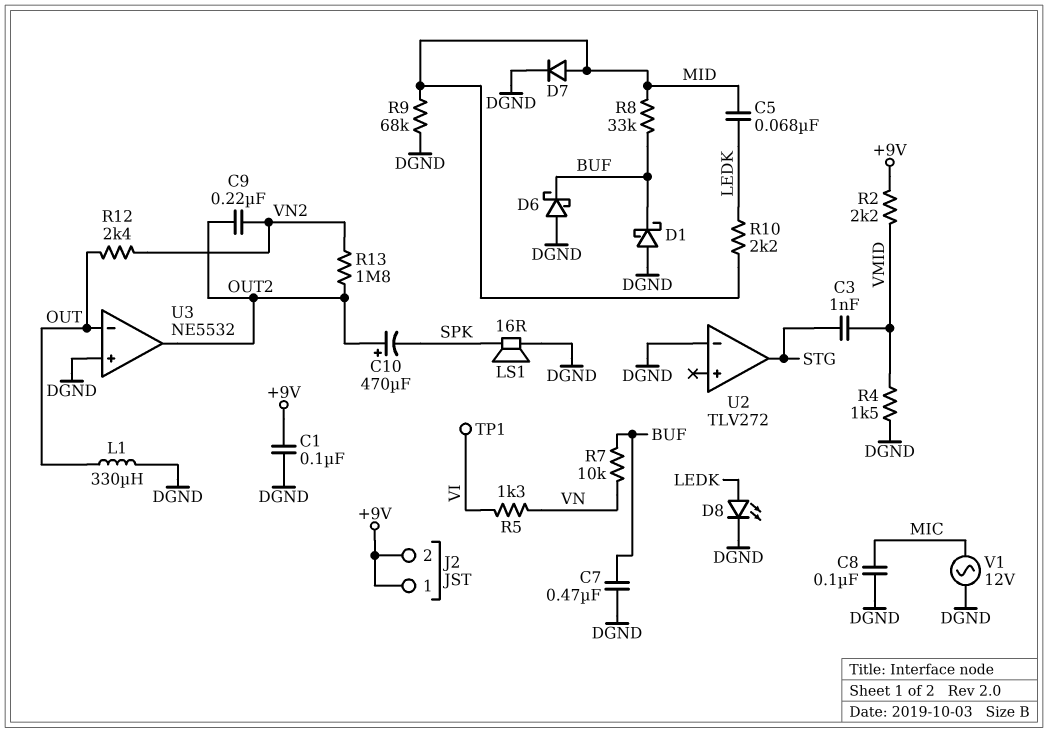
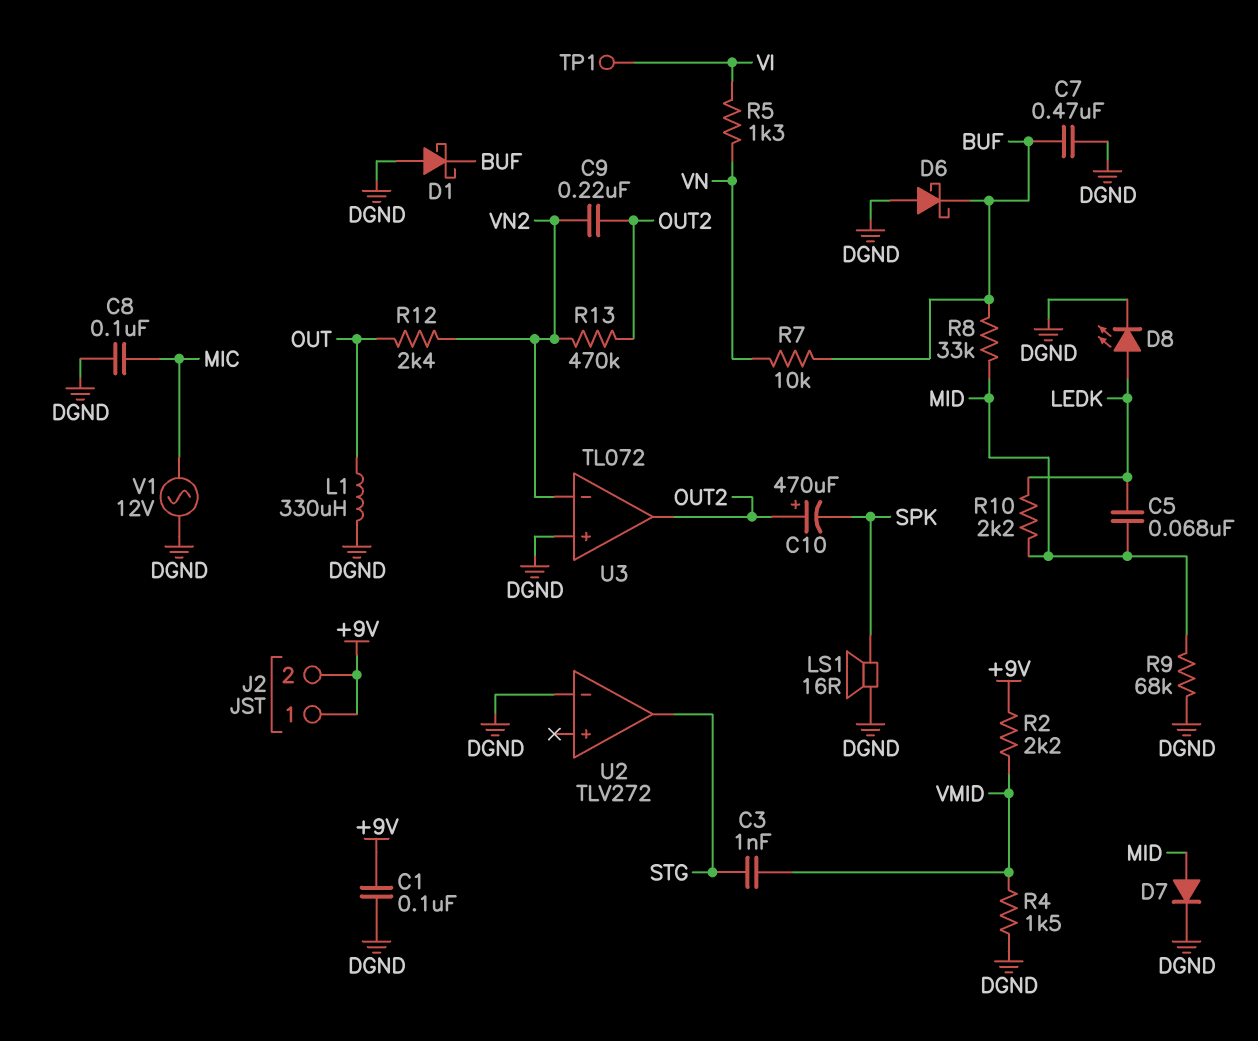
R13: 1.8M (OUT2, VN2) -> 470k (OUT2, VN2)
U3: NE5532 -> TL072
U3 pin in-: OUT -> VN2

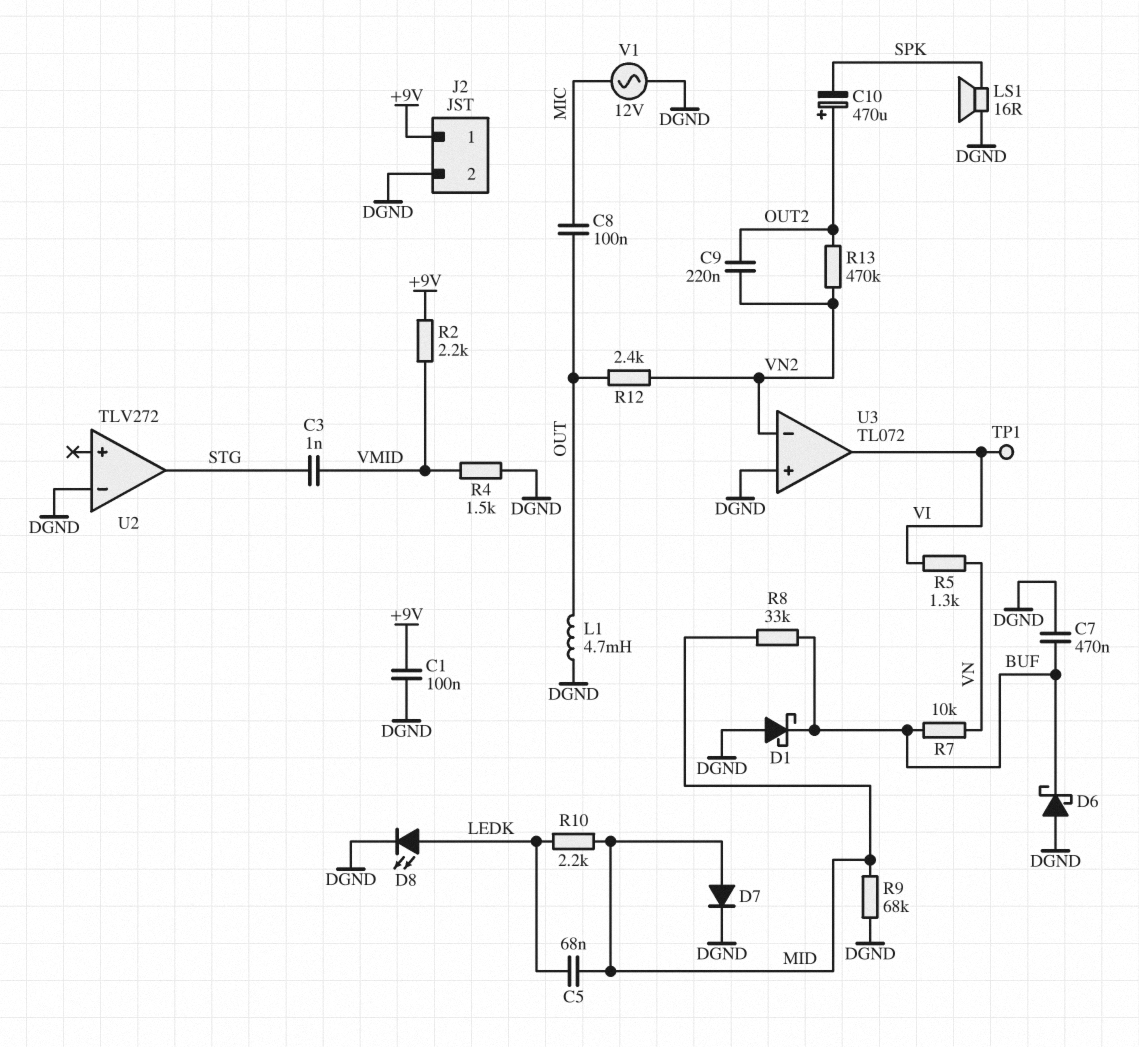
C8: 100nF (DGND, MIC) -> 100nF (MIC, OUT)
J2 pin 2: +9V -> DGND
L1: 330uH (DGND, OUT) -> 4.7mH (DGND, OUT)
U3 pin out: OUT2 -> VI

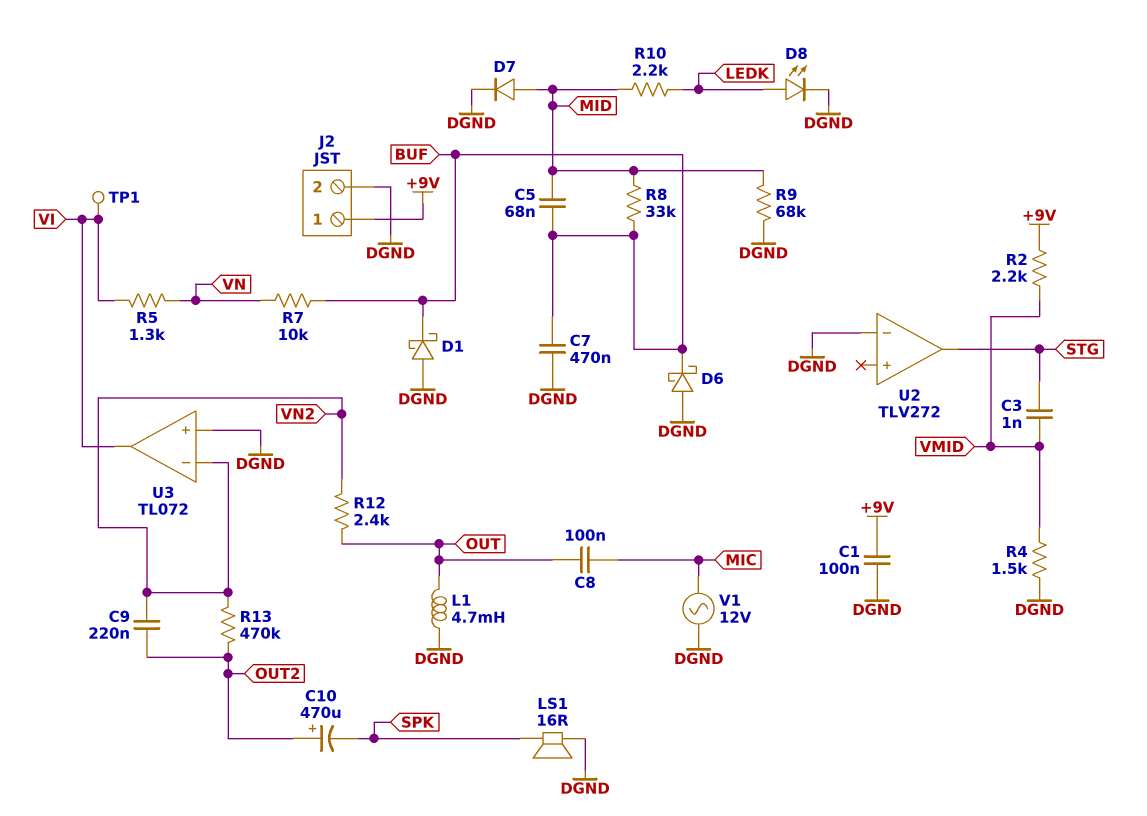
C5: 68nF (LEDK, MID) -> 68nF (BUF, MID)

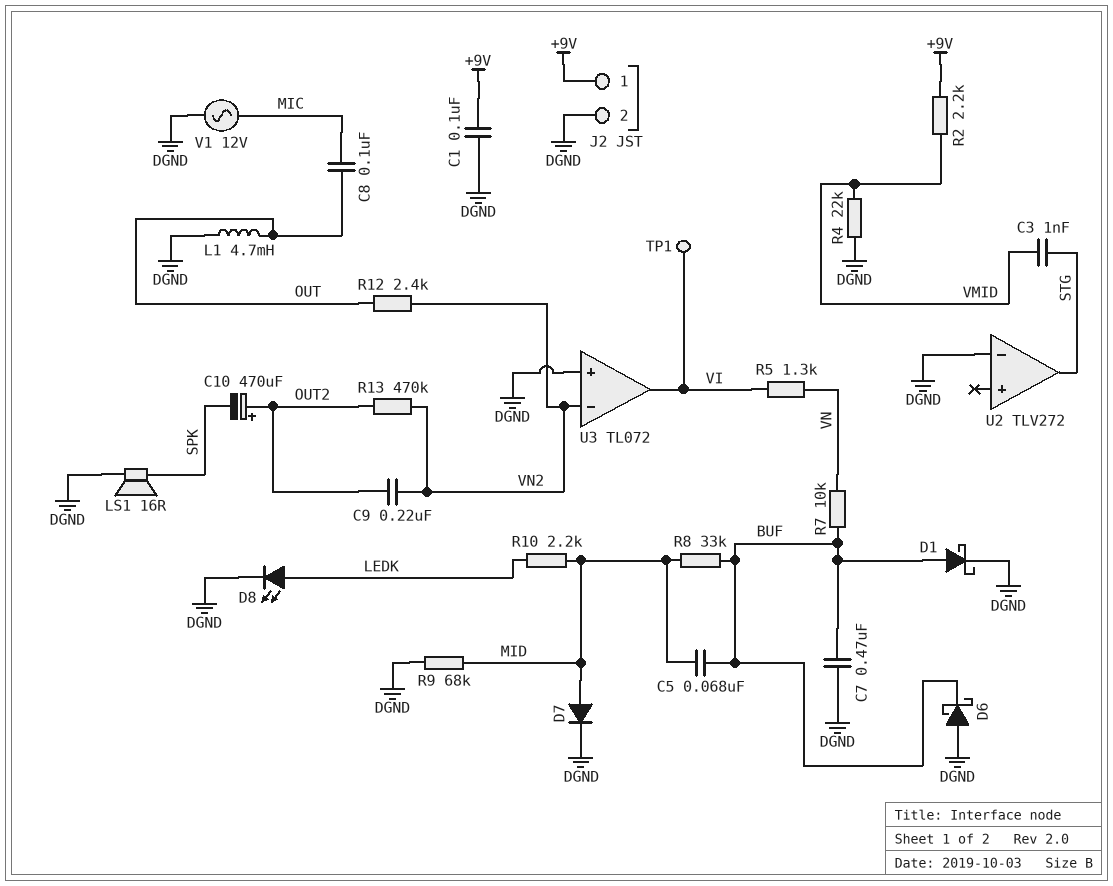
D1: schottky (A DGND, K BUF) -> schottky (A BUF, K DGND)
R4: 1.5k (DGND, VMID) -> 22k (DGND, VMID)

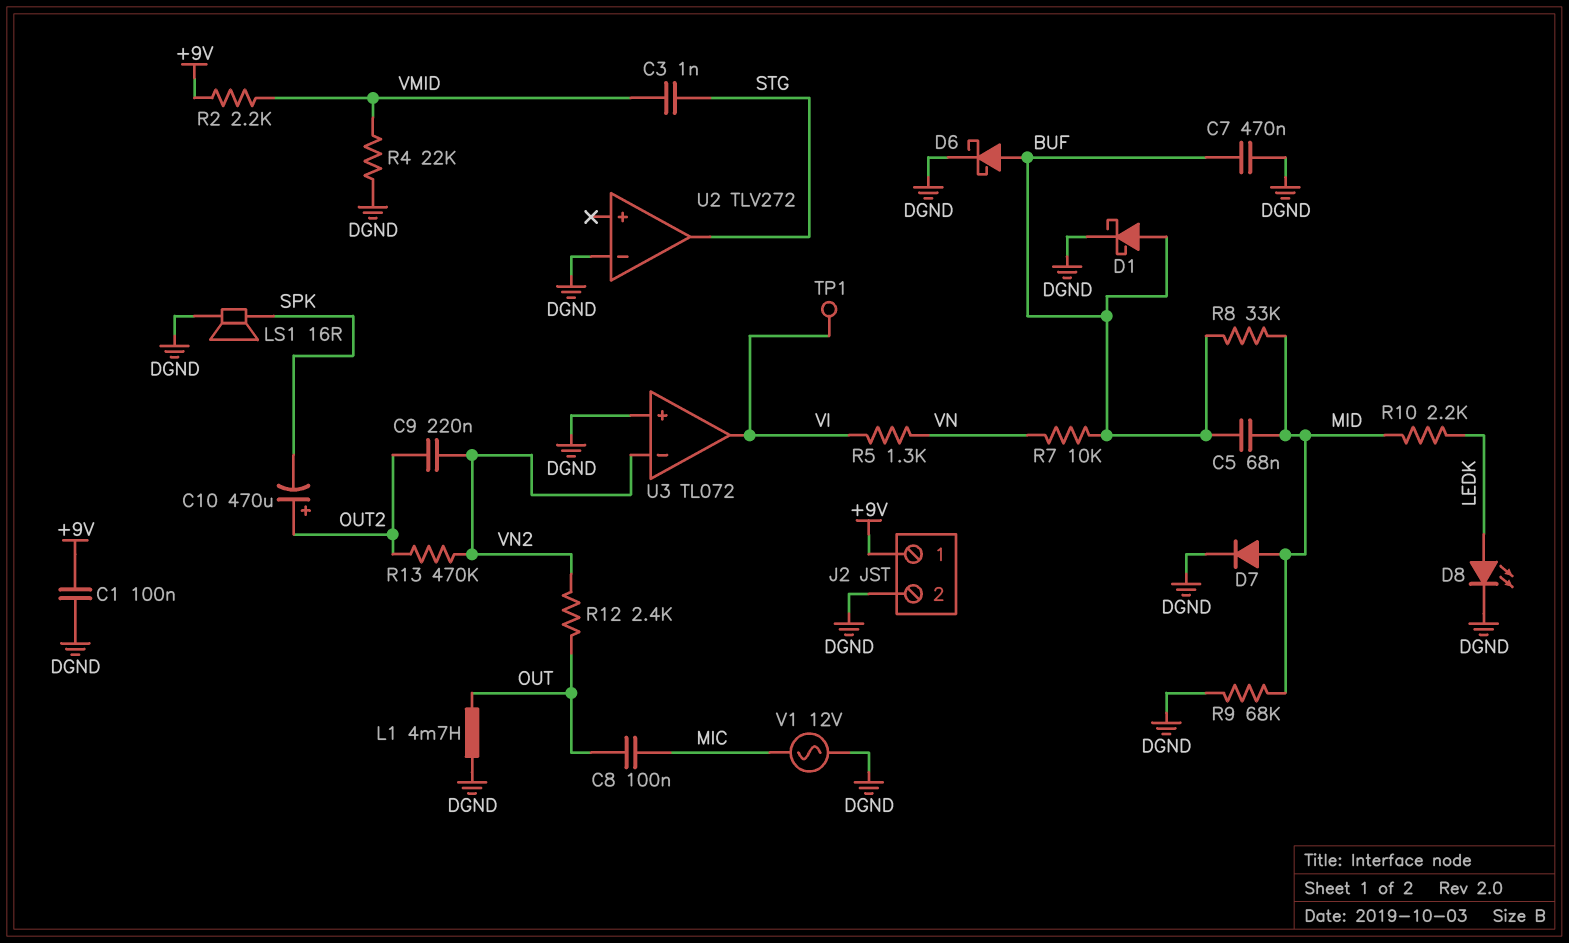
D6: schottky (A DGND, K BUF) -> schottky (A BUF, K DGND)

